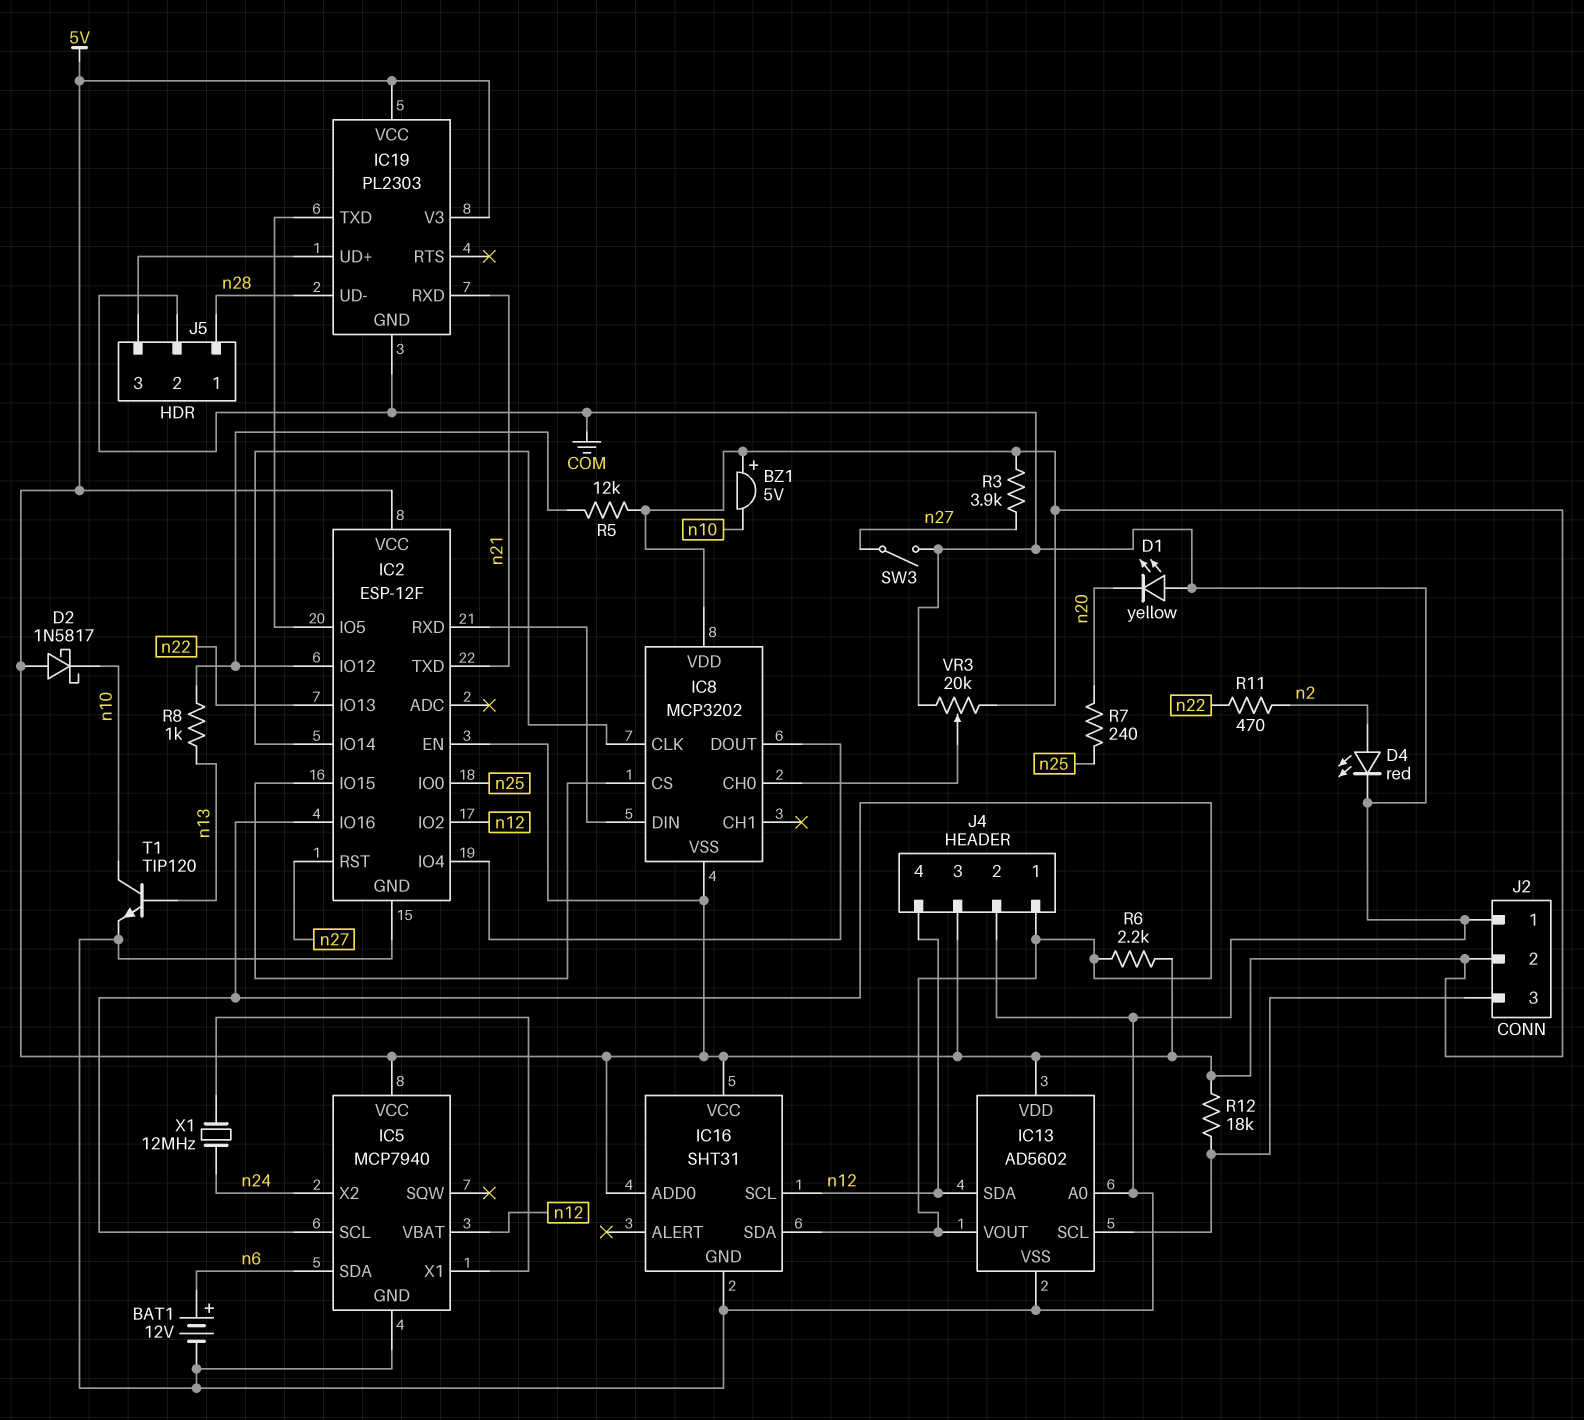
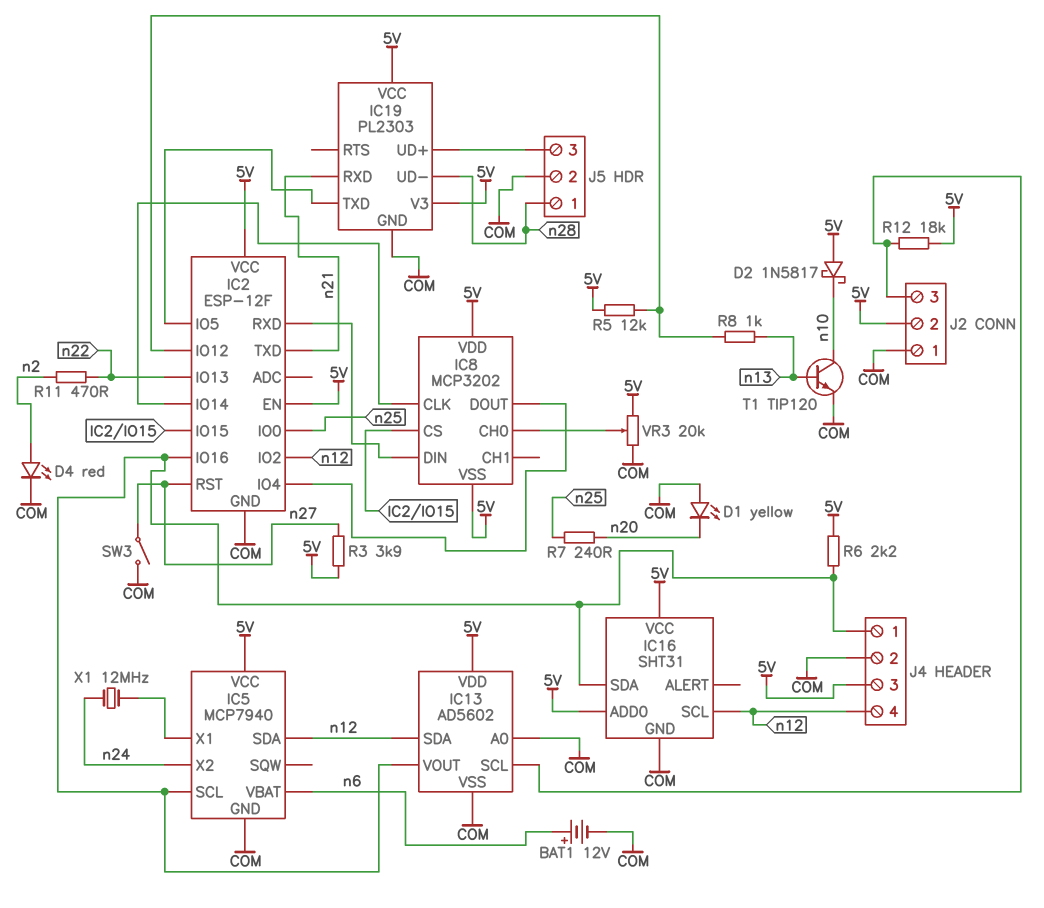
BZ1: buzzer 5V (plus 5V, minus n10) -> none
IC5 pin SDA: n6 -> n12
IC5 pin VBAT: n12 -> n6

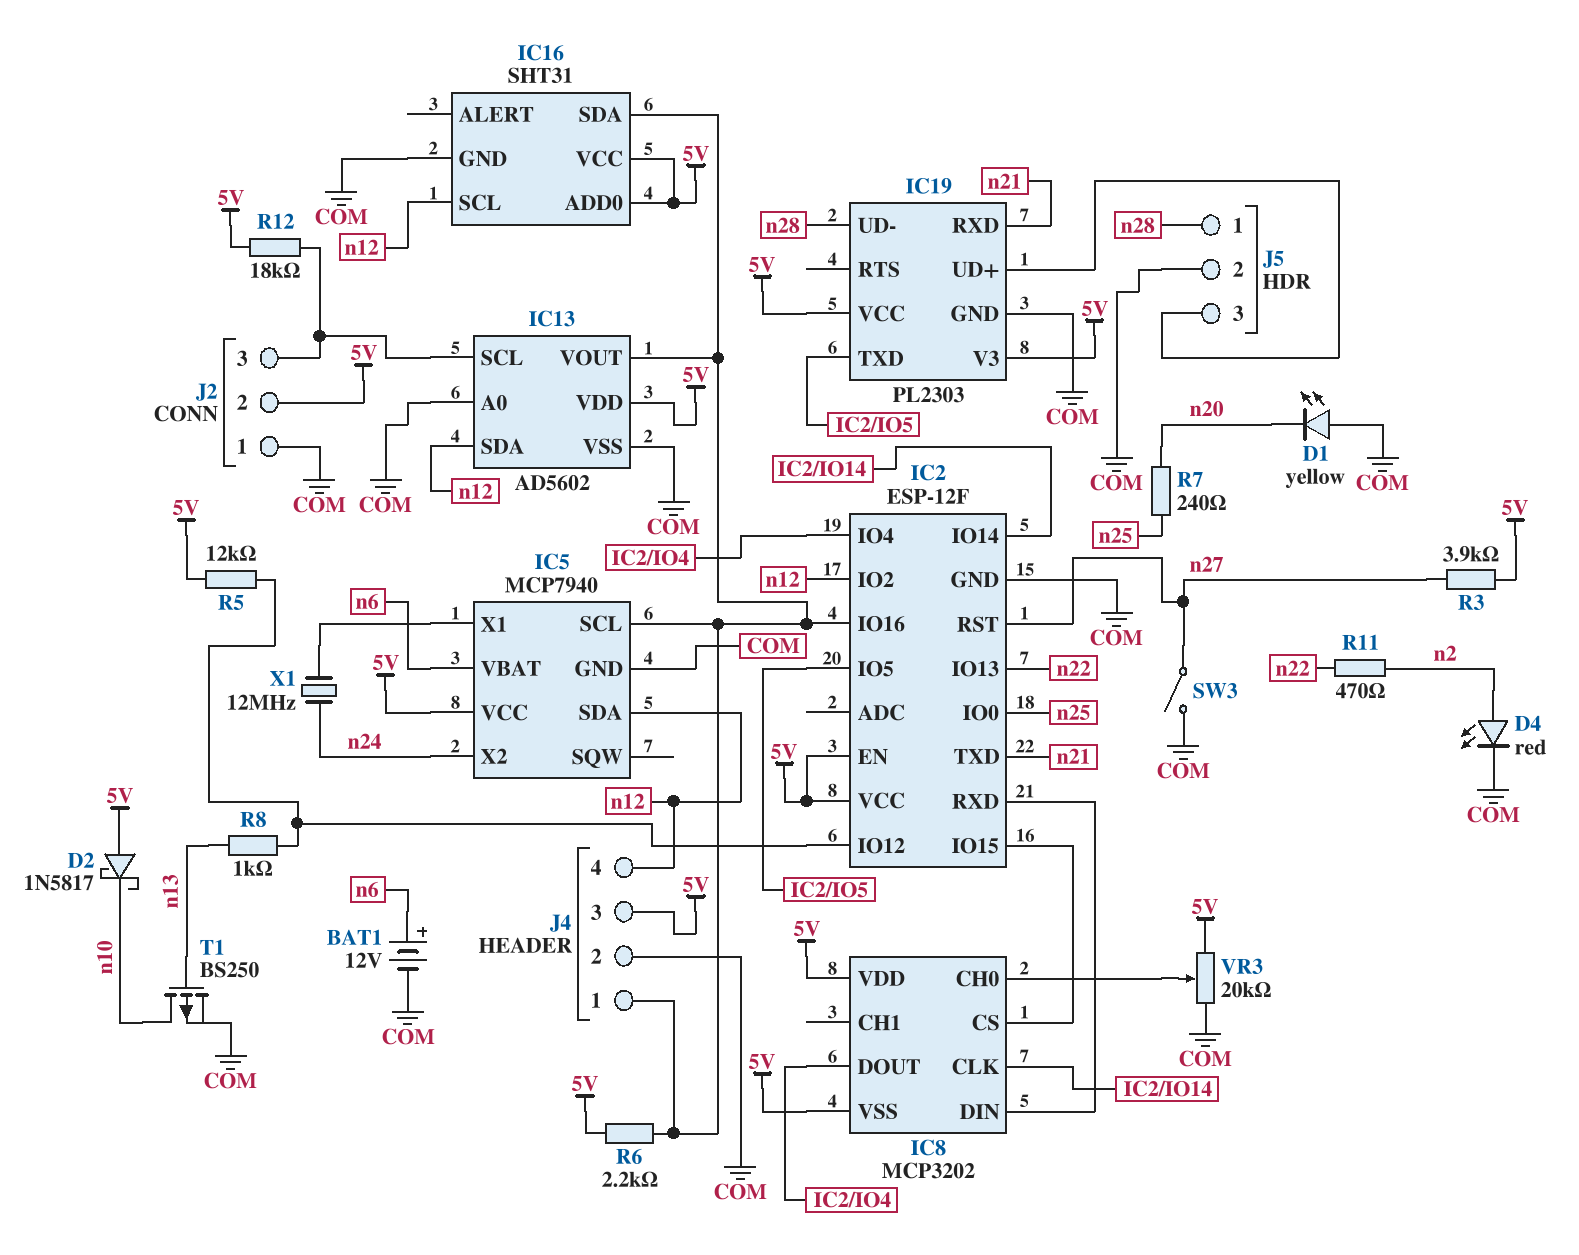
T1: NPN TIP120 (B n13, C n10, E COM) -> PMOS BS250 (G n13, D n10, S COM)

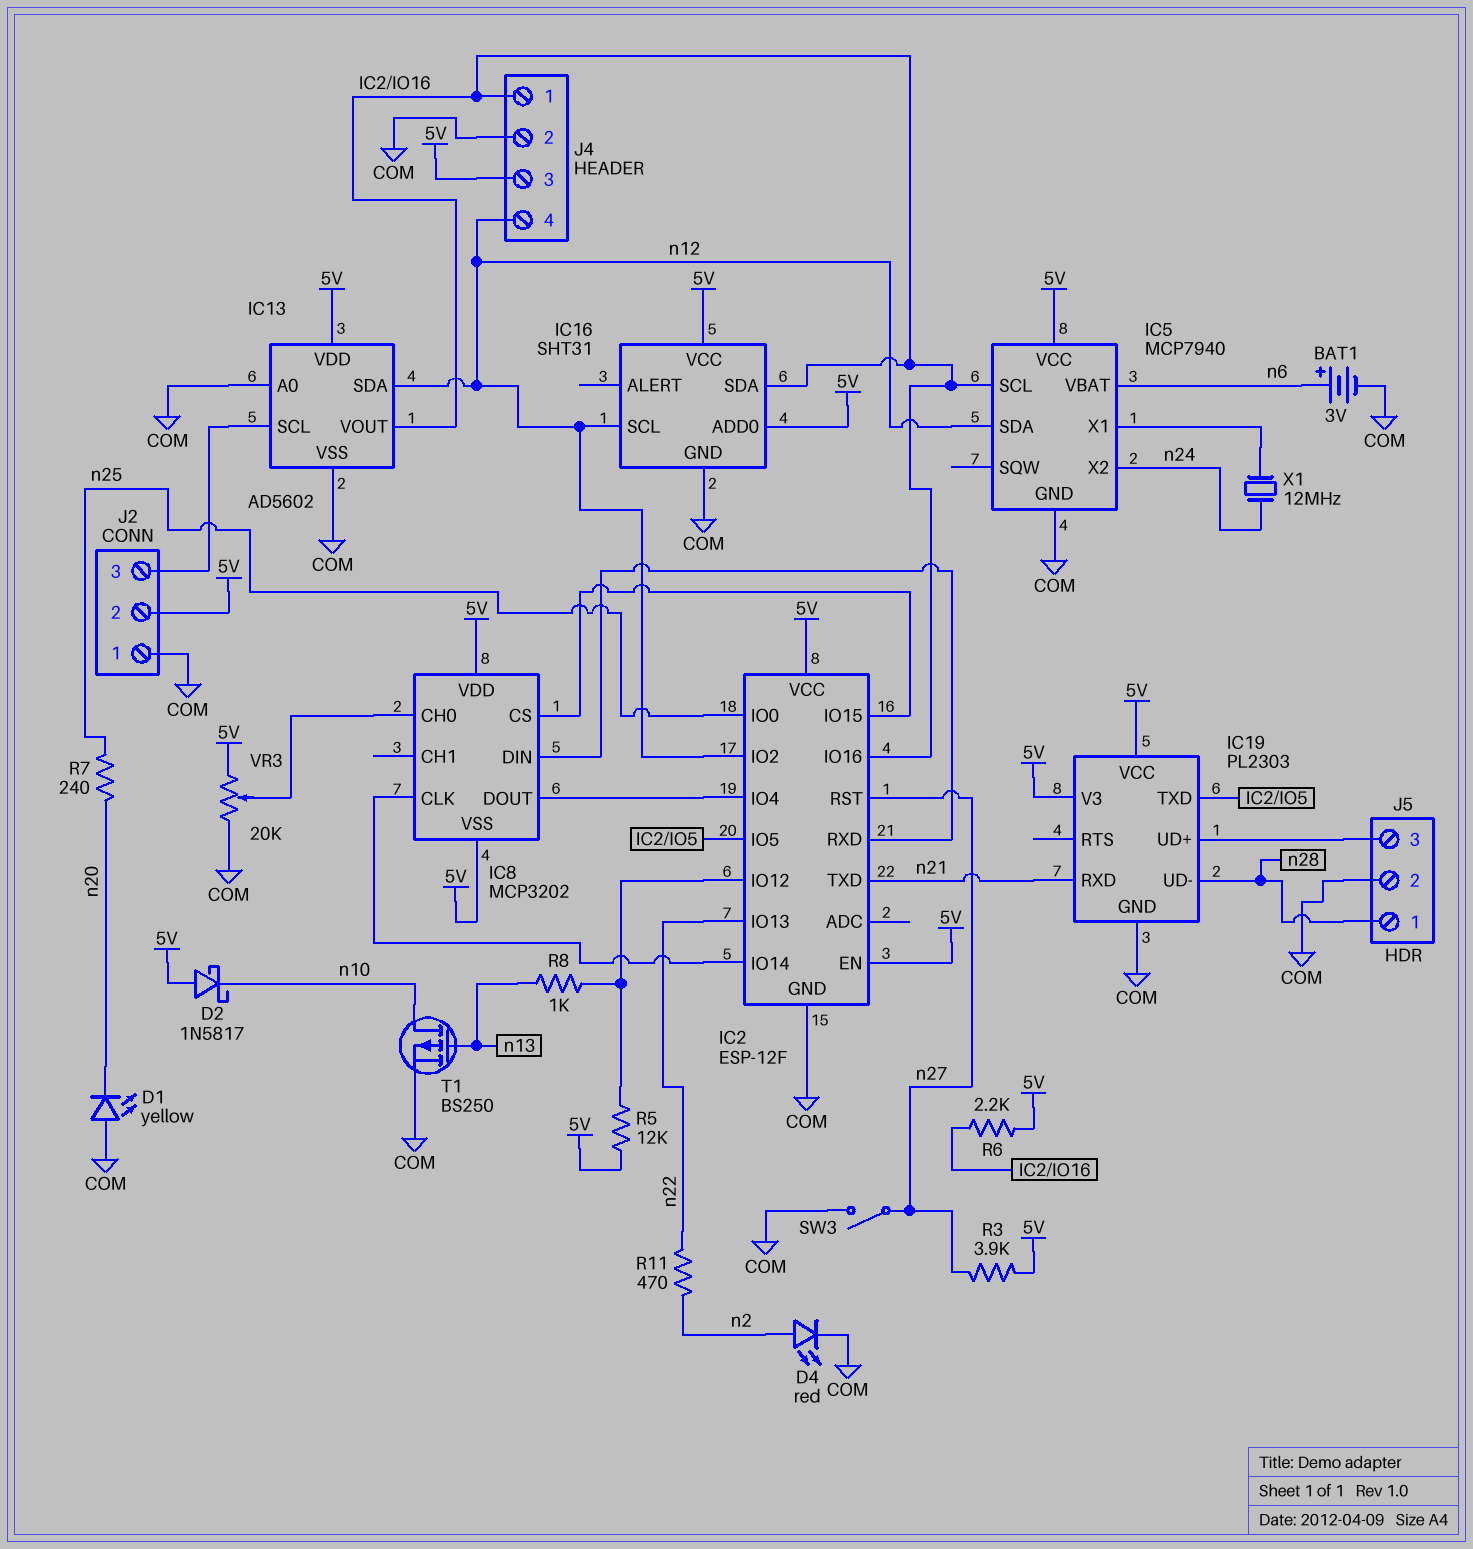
BAT1: 12V (plus n6, minus COM) -> 3V (plus n6, minus COM)
R12: 18k (5V, IC13/SCL) -> none

